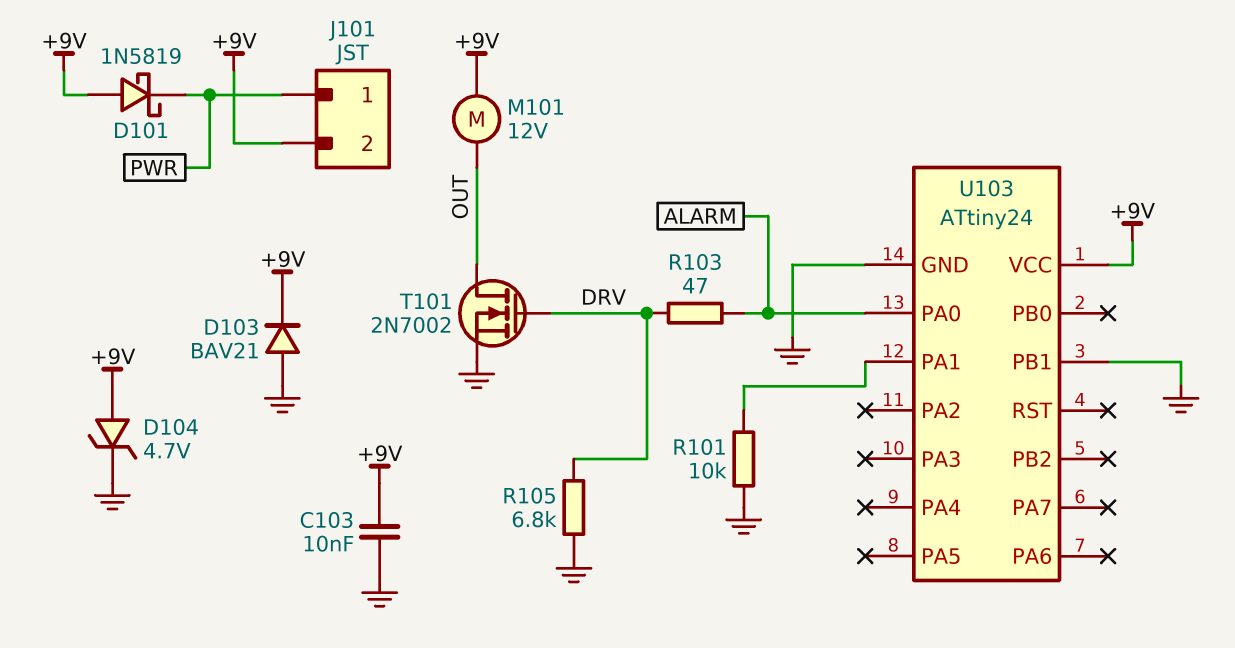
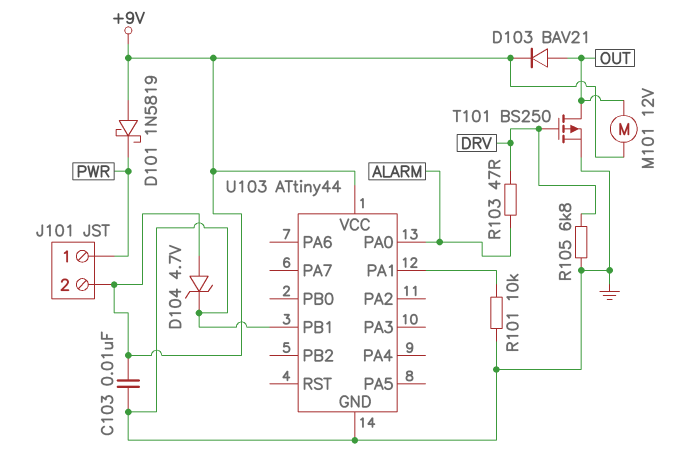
D103: diode BAV21 (A GND, K +9V) -> diode BAV21 (A OUT, K +9V)
T101: NMOS 2N7002 (G DRV, D OUT, S GND) -> PMOS BS250 (G DRV, D OUT, S GND)
U103: ATtiny24 -> ATtiny44

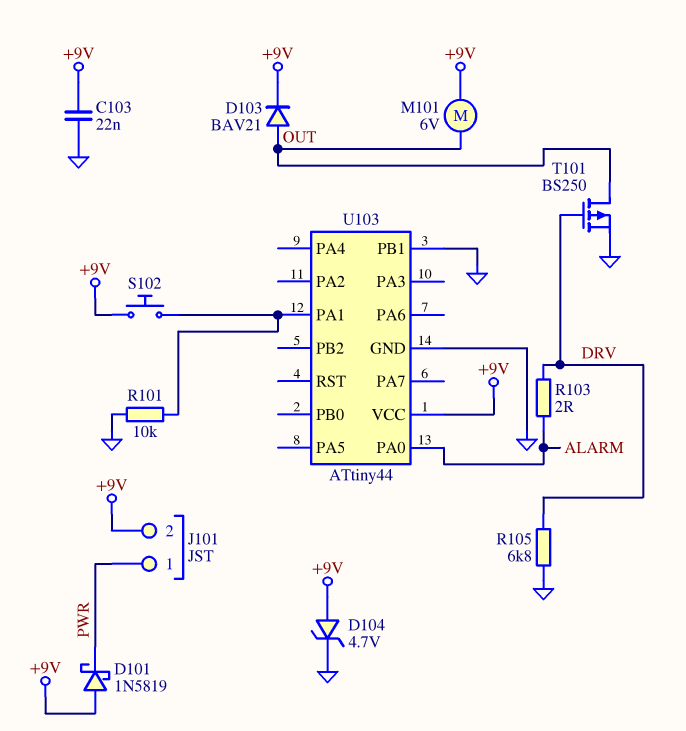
C103: 10nF (+9V, GND) -> 22nF (+9V, GND)
M101: motor 12V (+9V, OUT) -> motor 6V (+9V, OUT)
R103: 47 (ALARM, DRV) -> 2 (ALARM, DRV)
S102: none -> button (+9V, U103/PA1)

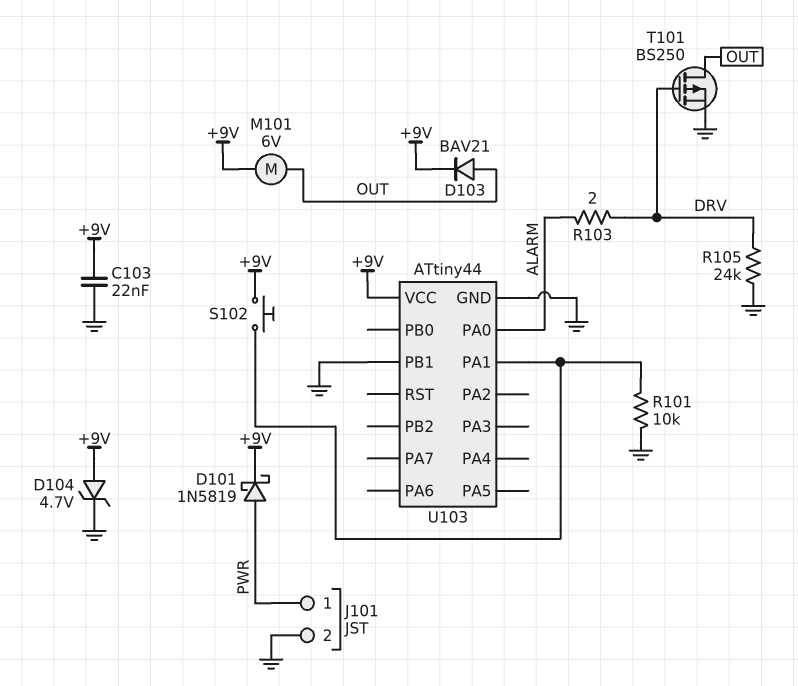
D101: schottky 1N5819 (A +9V, K PWR) -> schottky 1N5819 (A PWR, K +9V)
J101 pin 2: +9V -> GND
R105: 6.8k (DRV, GND) -> 24k (DRV, GND)

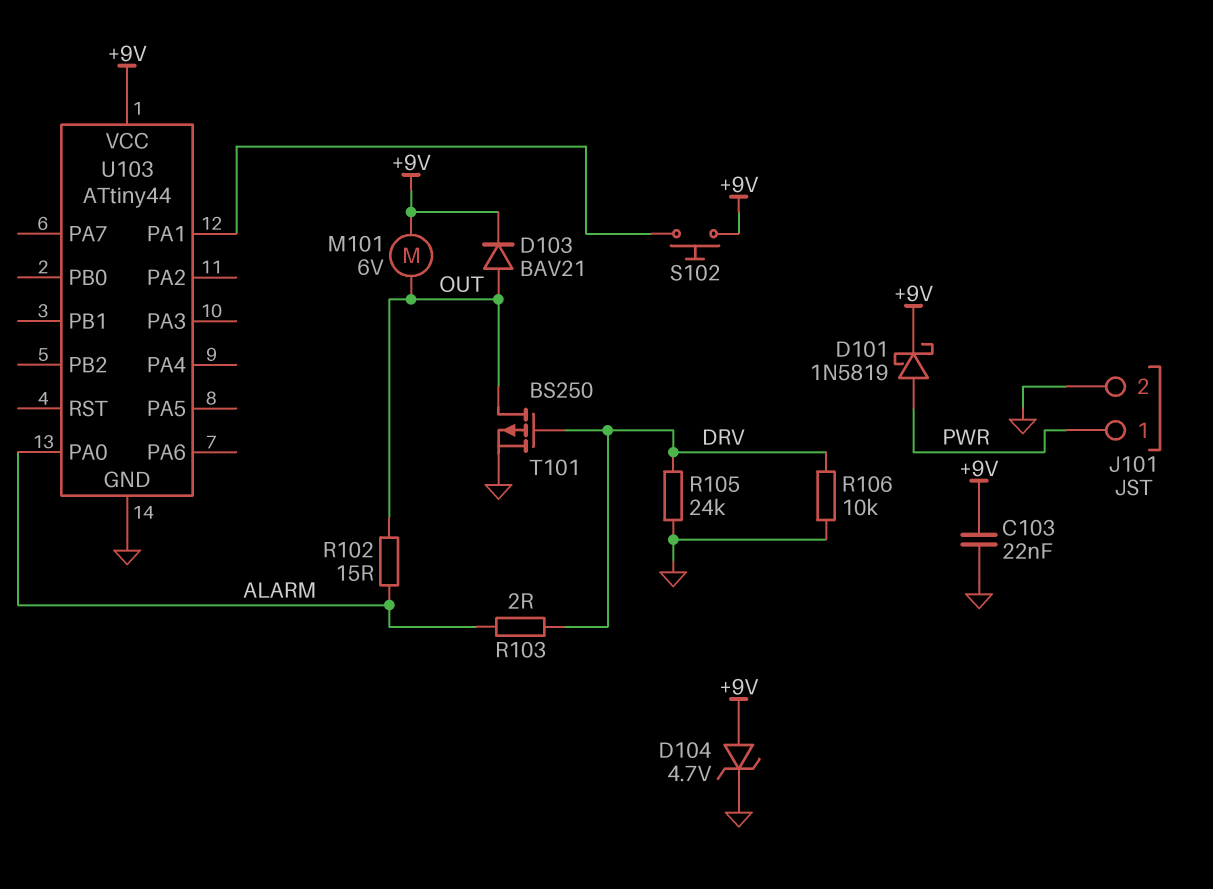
R101: 10k (GND, U103/PA1) -> none
R102: none -> 15 (ALARM, OUT)
R106: none -> 10k (DRV, GND)
U103 pin PB1: GND -> none

